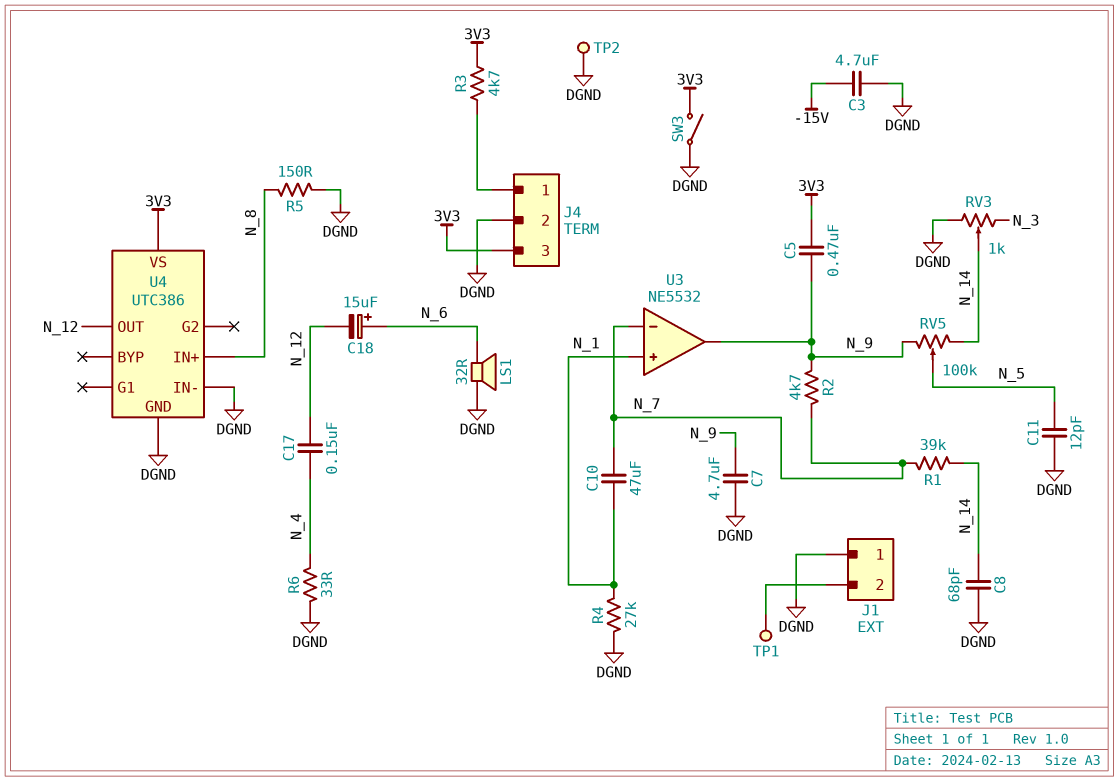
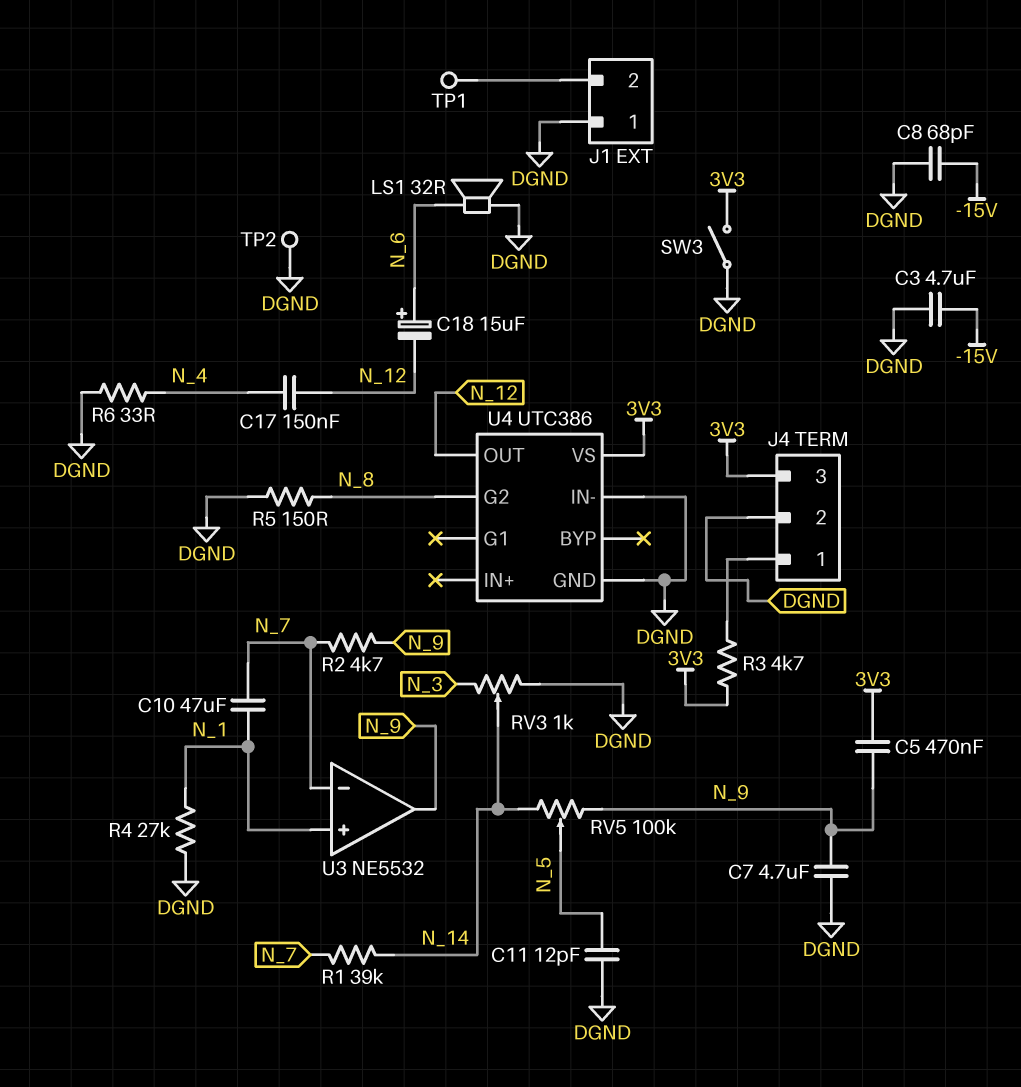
C8: 68pF (DGND, N_14) -> 68pF (-15V, DGND)
U4 pin G2: none -> N_8
U4 pin IN+: N_8 -> none

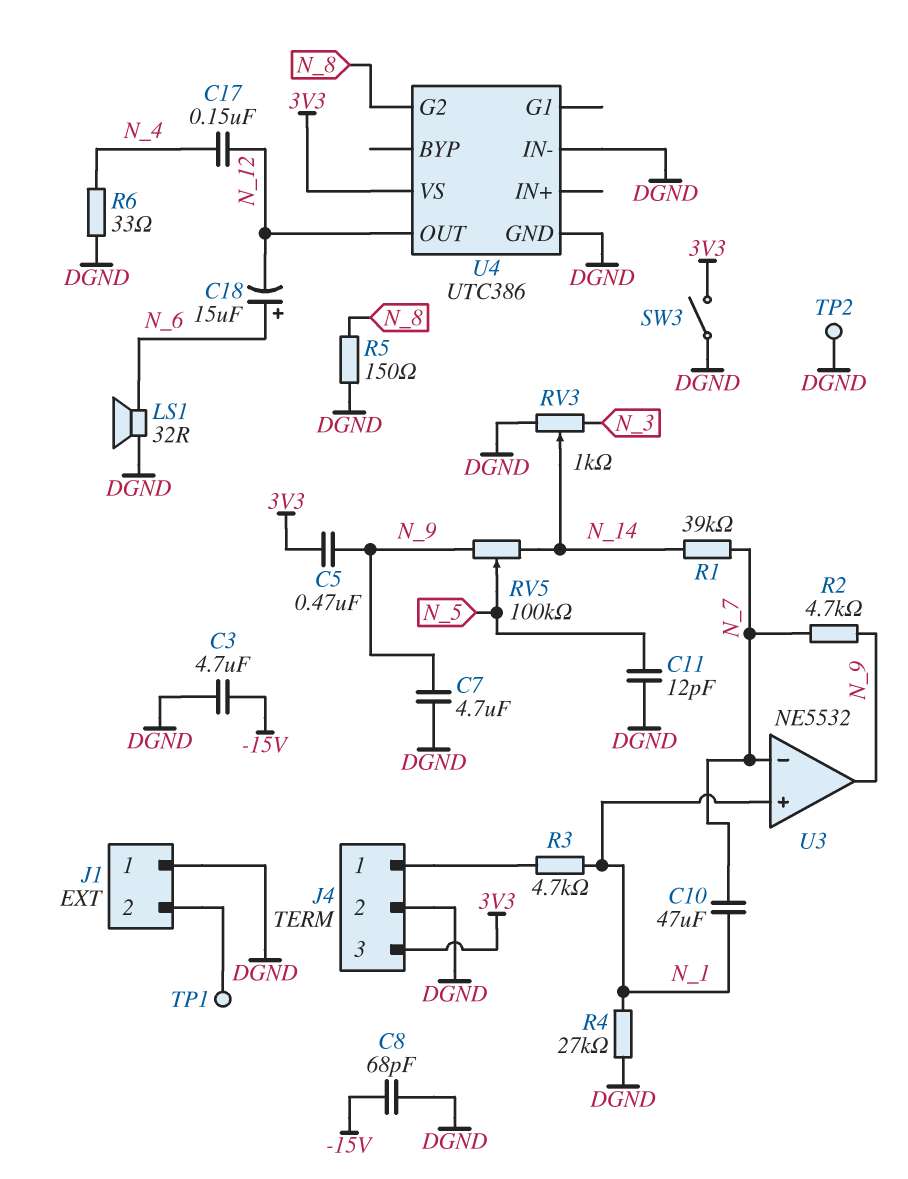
R3: 4.7k (3V3, J4/1) -> 4.7k (J4/1, N_1)

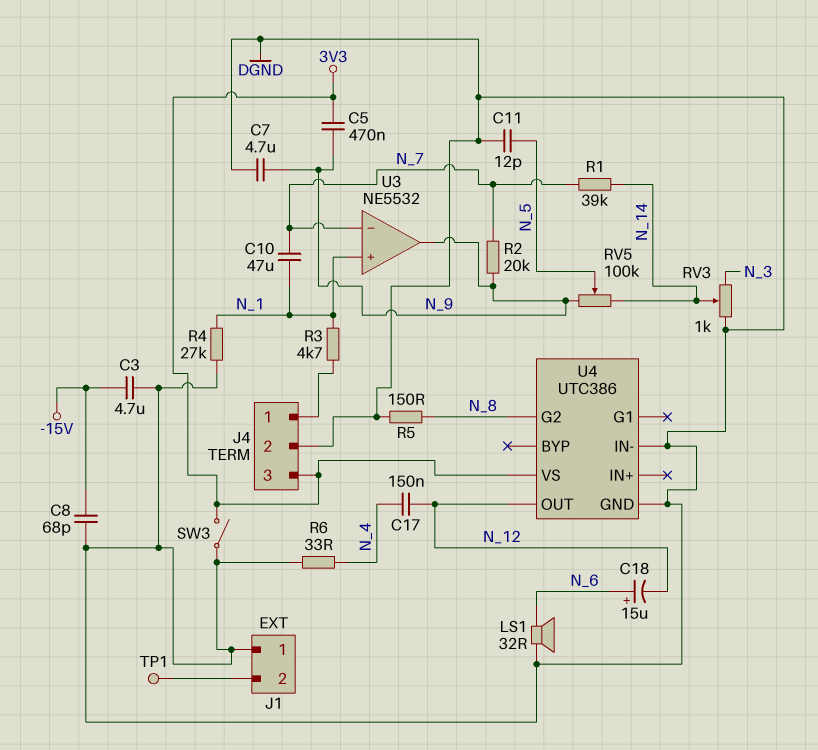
R2: 4.7k (N_7, N_9) -> 20k (N_7, N_9)
TP2: test point (DGND) -> none

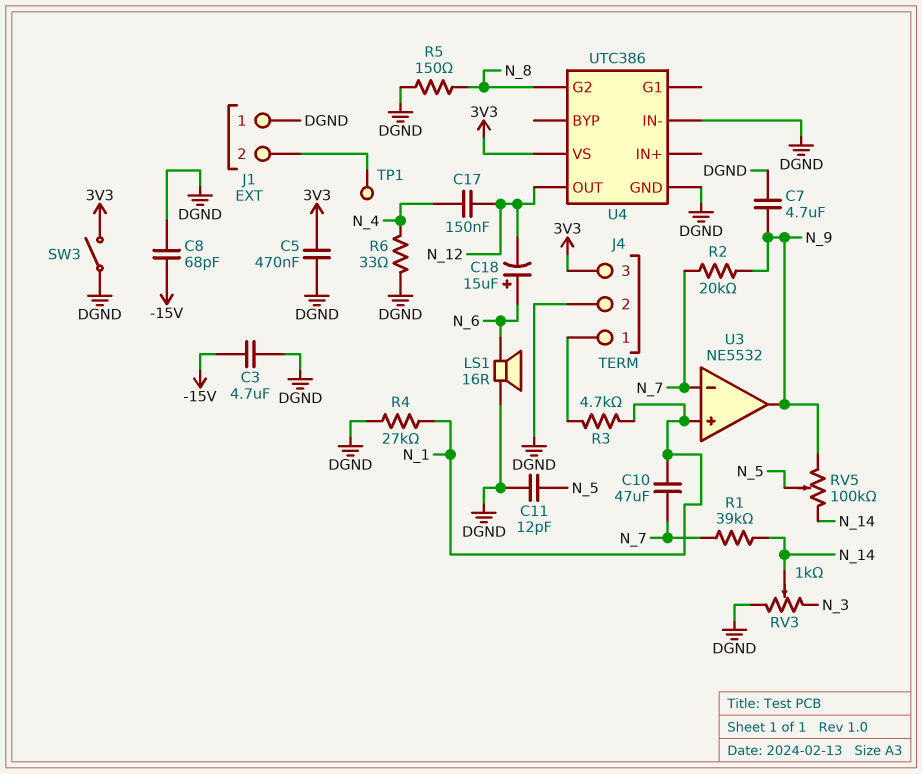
C5: 470nF (3V3, N_9) -> 470nF (3V3, DGND)
LS1: speaker 32R (DGND, N_6) -> speaker 16R (DGND, N_6)

